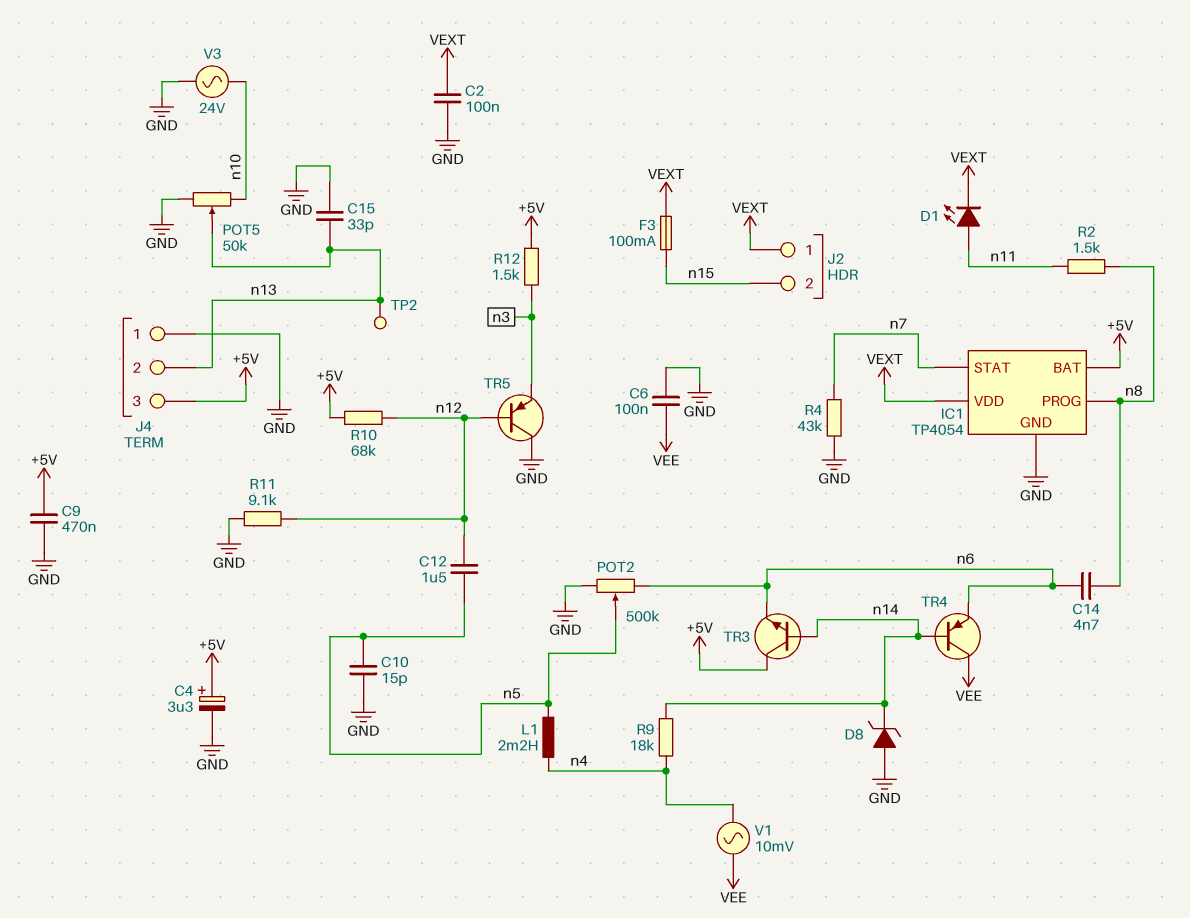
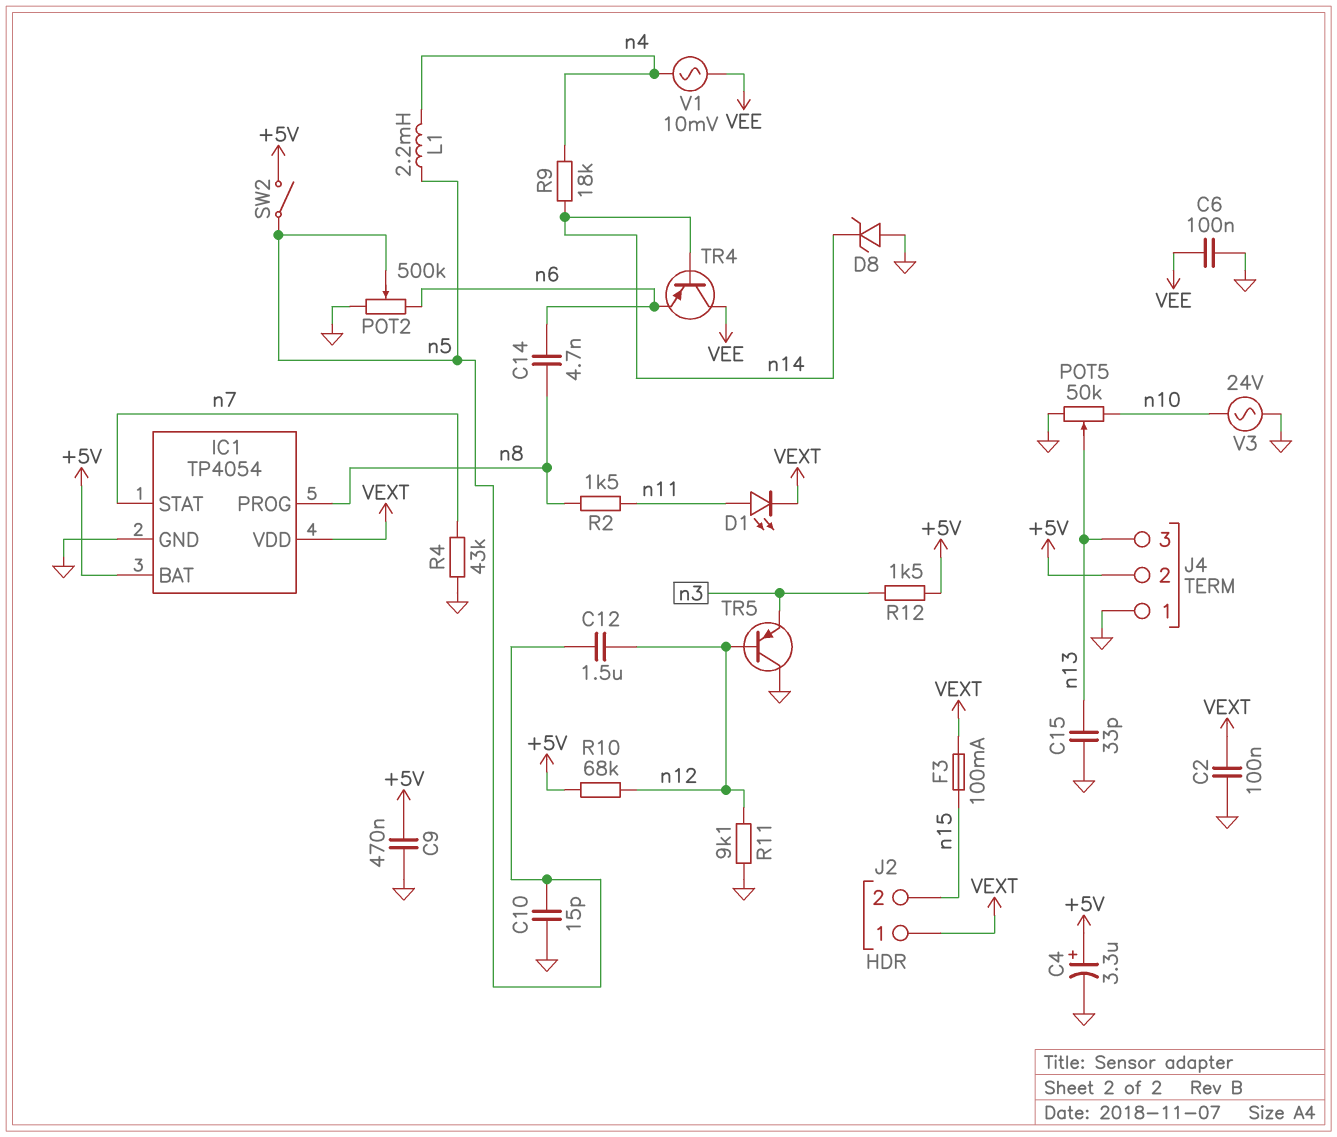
J4 pin 2: n13 -> +5V
J4 pin 3: +5V -> n13
SW2: none -> switch (+5V, n5)
TP2: test point (n13) -> none
TR3: NPN (B n14, C +5V, E n6) -> none

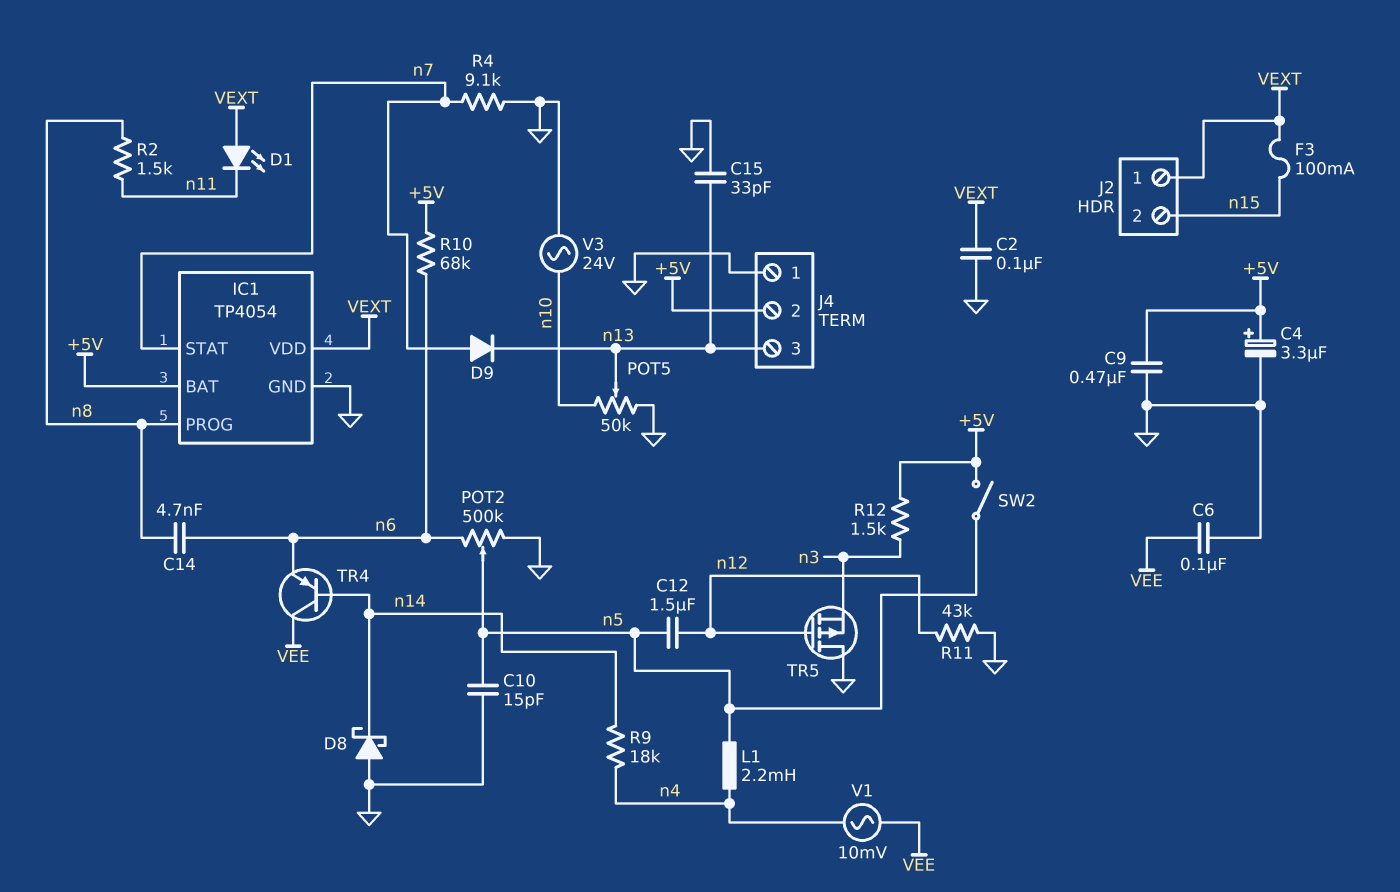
D1: LED (A n11, K VEXT) -> LED (A VEXT, K n11)
D8: zener (A GND, K n14) -> schottky (A GND, K n14)
D9: none -> diode (A n7, K n13)
R4: 43k (GND, n7) -> 9.1k (GND, n7)
R10: 68k (+5V, n12) -> 68k (+5V, n6)
R11: 9.1k (GND, n12) -> 43k (GND, n12)
TR5: PNP (B n12, C GND, E n3) -> PMOS (G n12, D GND, S n3)

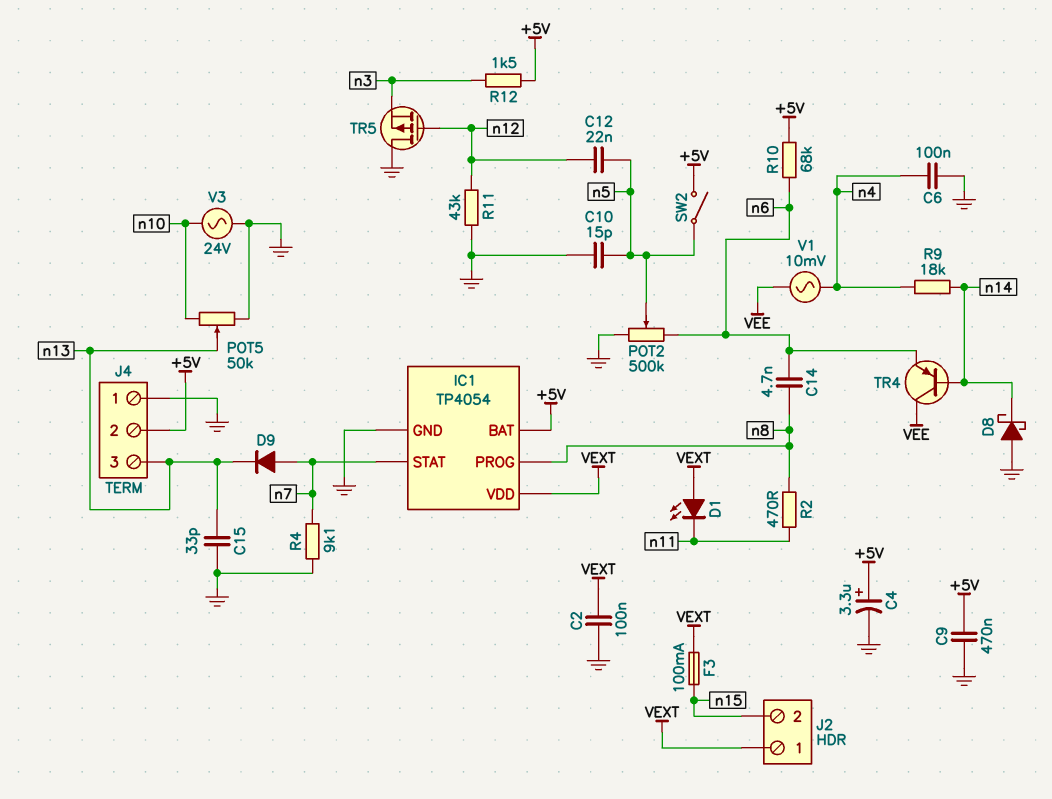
C6: 100nF (GND, VEE) -> 100nF (GND, n4)
C12: 1.5uF (n5, n12) -> 22nF (n5, n12)
L1: 2.2mH (n4, n5) -> none
R2: 1.5k (n8, n11) -> 470 (n8, n11)

